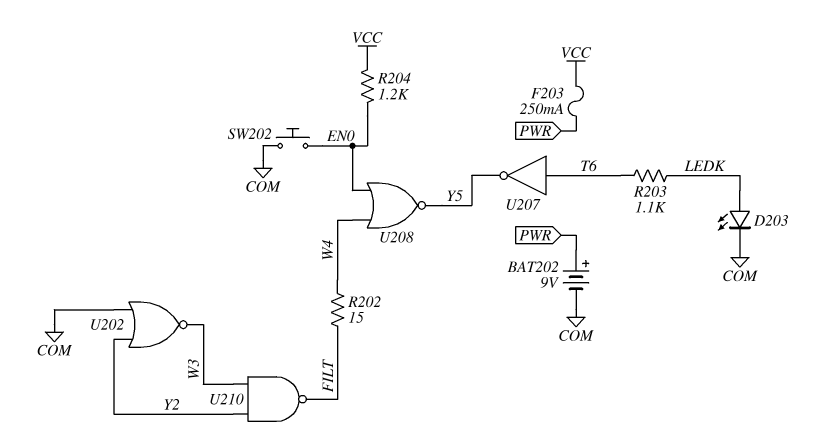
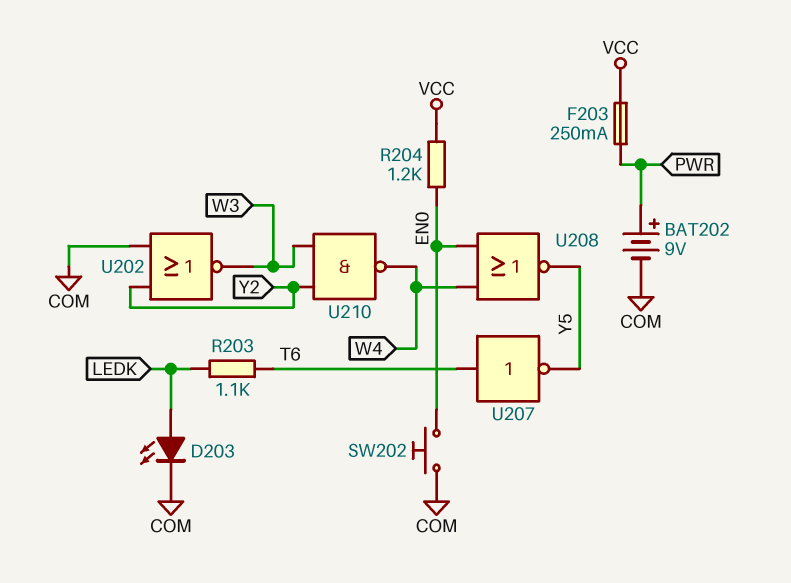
R202: 15 (FILT, W4) -> none
U210: NAND (in W3, in Y2, out FILT) -> NAND (in W3, in Y2, out W4)

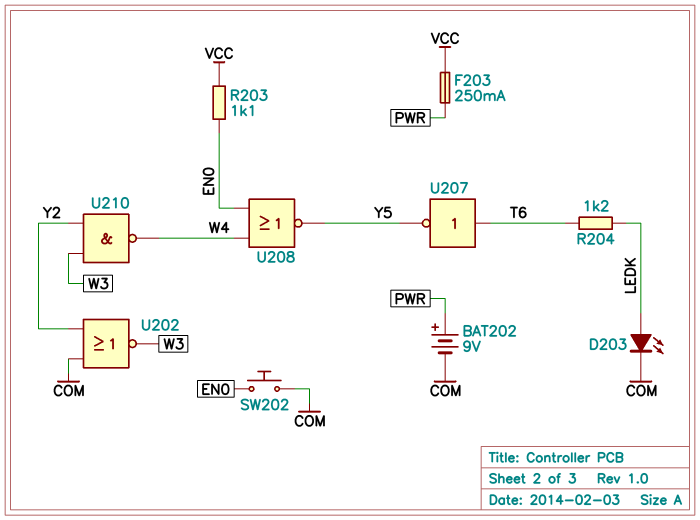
R203: 1.1k (LEDK, T6) -> 1.1k (EN0, VCC)
R204: 1.2k (EN0, VCC) -> 1.2k (LEDK, T6)

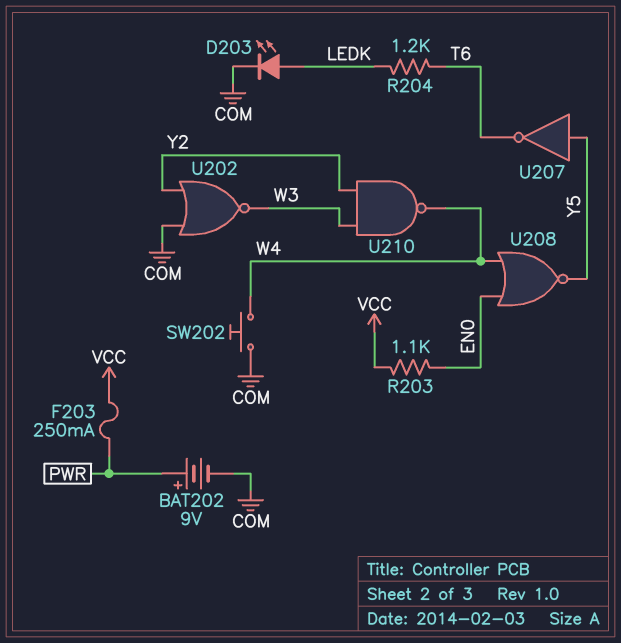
SW202: button (COM, EN0) -> button (COM, W4)
U207: NOT (in T6, out Y5) -> NOT (in Y5, out T6)

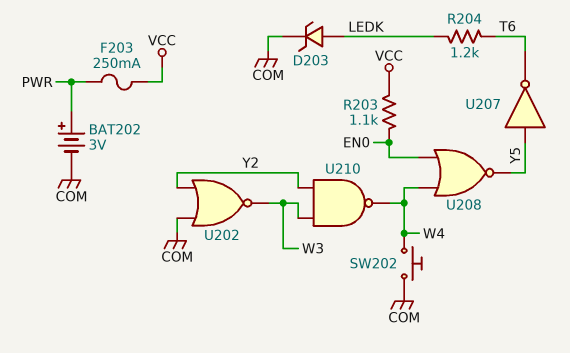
BAT202: 9V (plus PWR, minus COM) -> 3V (plus PWR, minus COM)
D203: LED (A LEDK, K COM) -> zener (A LEDK, K COM)

